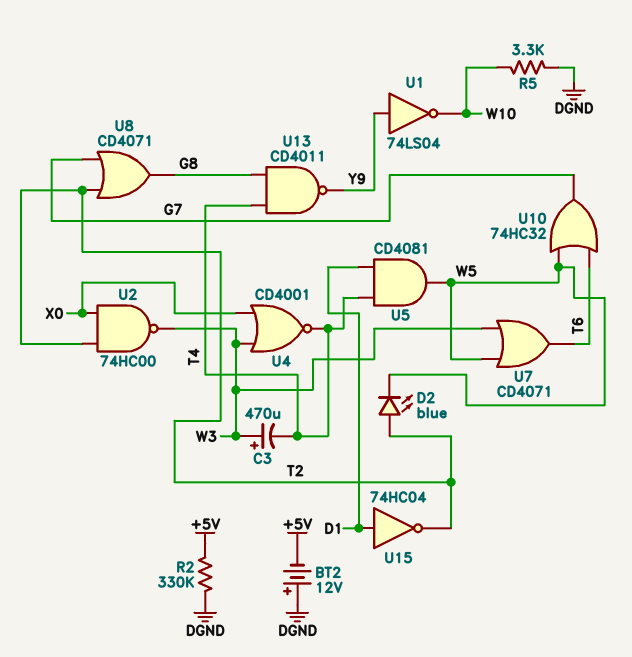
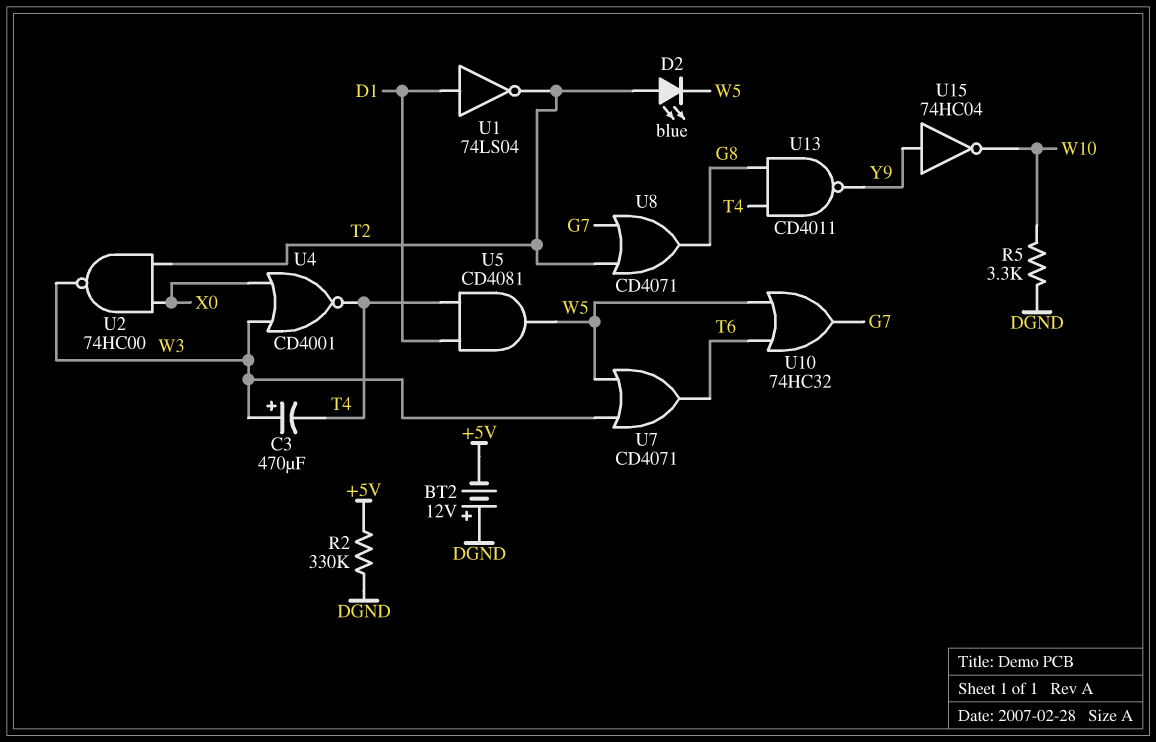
U1: NOT 74LS04 (in Y9, out W10) -> NOT 74LS04 (in D1, out T2)
U15: NOT 74HC04 (in D1, out T2) -> NOT 74HC04 (in Y9, out W10)

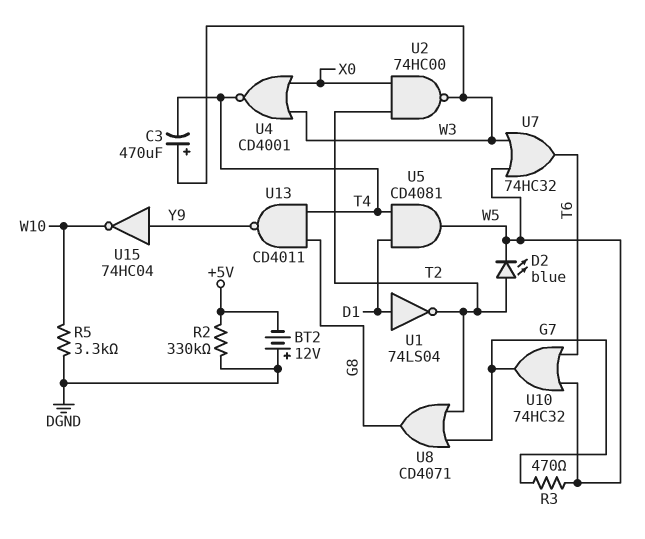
R3: none -> 470 (G7, W5)
U7: OR CD4071 (in W3, in W5, out T6) -> OR 74HC32 (in W3, in W5, out T6)

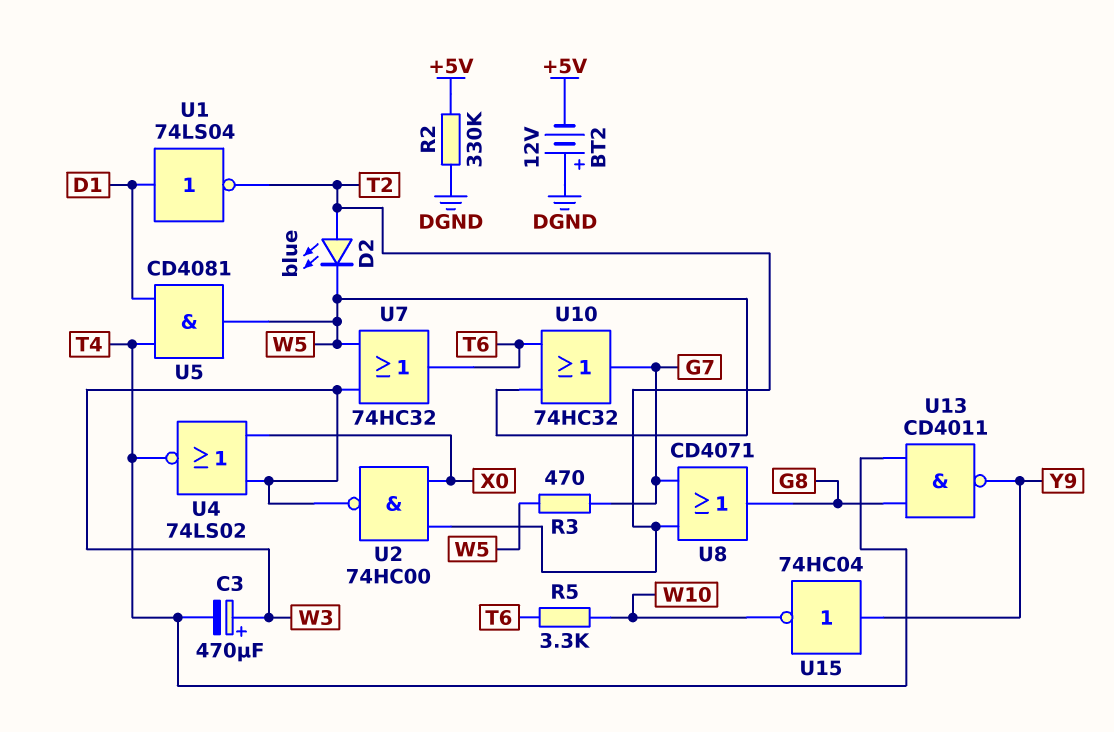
R5: 3.3k (DGND, W10) -> 3.3k (T6, W10)
U4: NOR CD4001 (in W3, in X0, out T4) -> NOR 74LS02 (in W3, in X0, out T4)

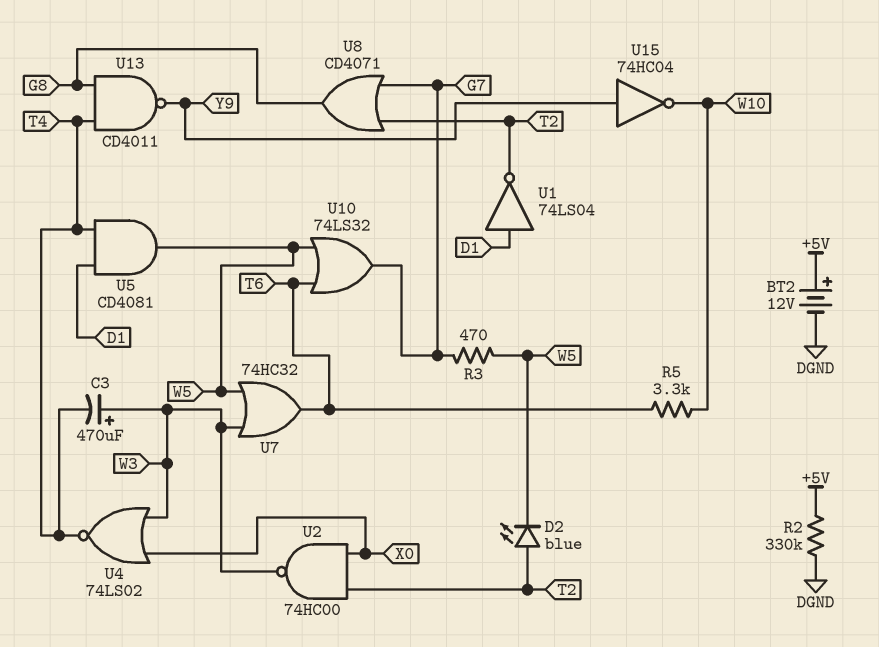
BT2: 12V (plus DGND, minus +5V) -> 12V (plus +5V, minus DGND)
U10: OR 74HC32 (in T6, in W5, out G7) -> OR 74LS32 (in T6, in W5, out G7)

